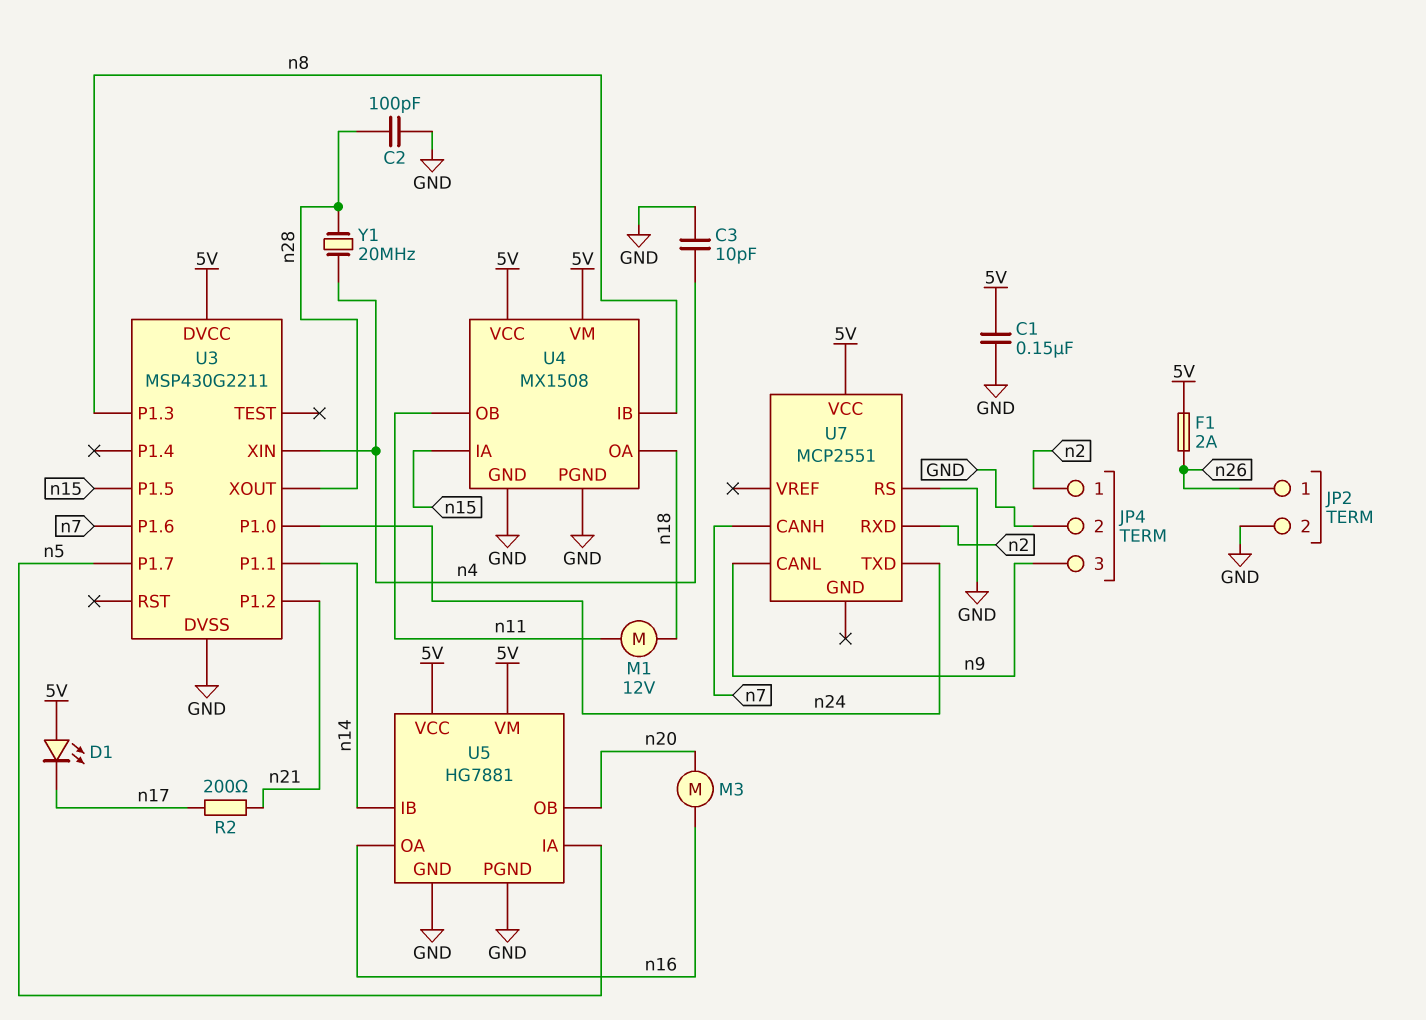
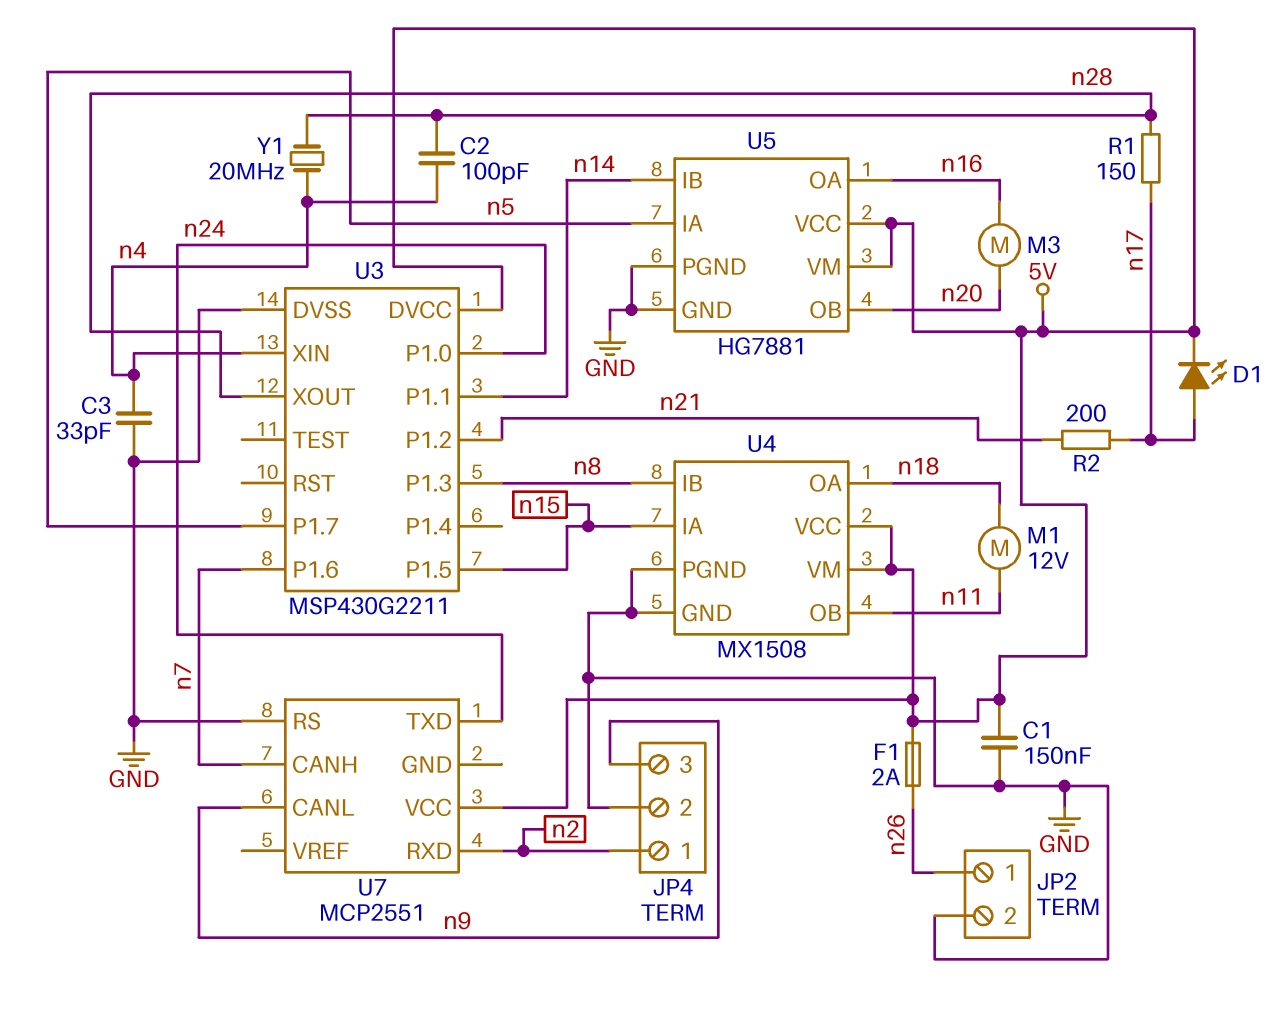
C2: 100pF (GND, n28) -> 100pF (n4, n28)
C3: 10pF (GND, n4) -> 33pF (GND, n4)
D1: LED (A 5V, K n17) -> LED (A n17, K 5V)
R1: none -> 150 (n17, n28)

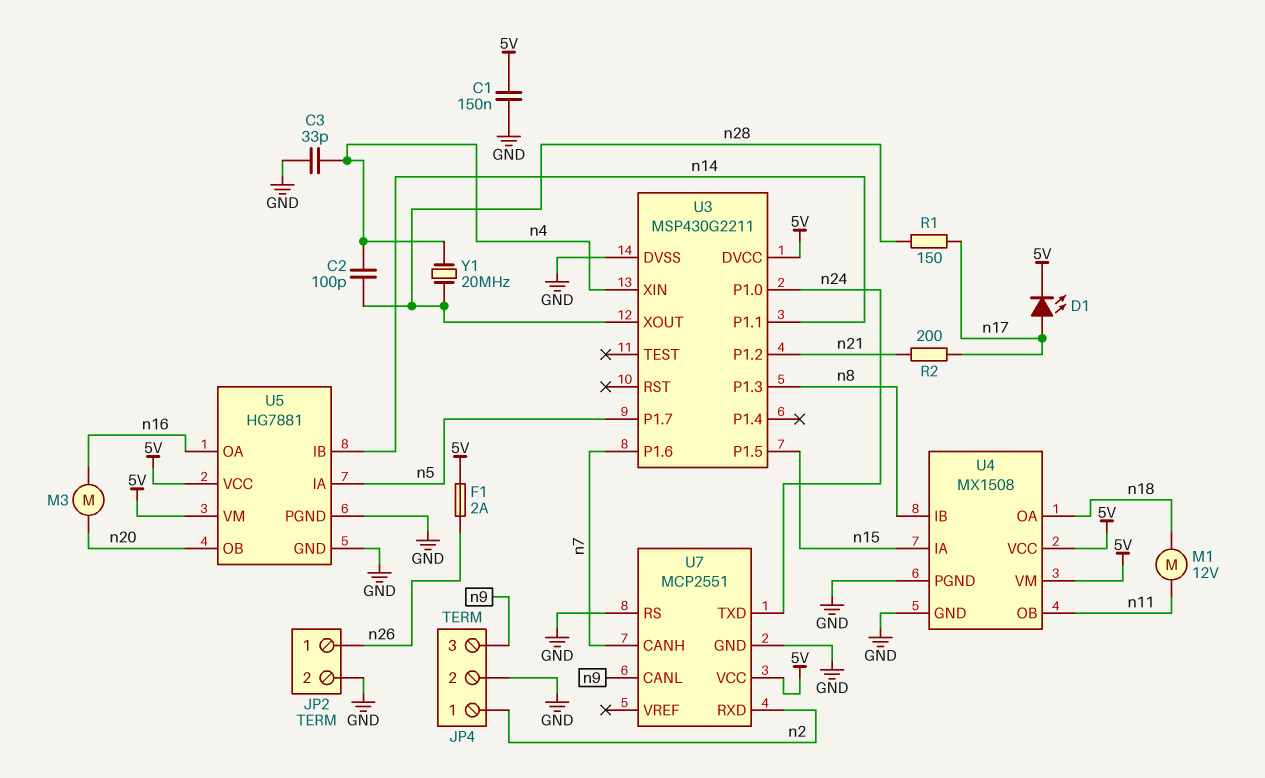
U7 pin GND: none -> GND

